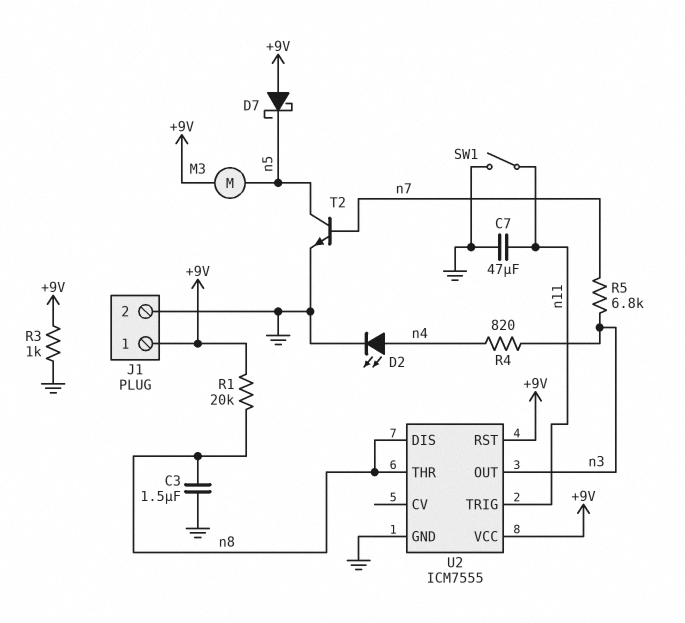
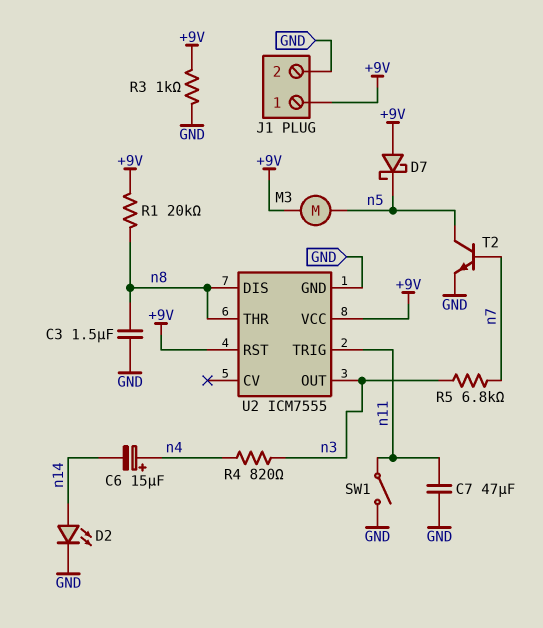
C6: none -> 15uF (plus n4, minus n14)
D2: LED (A n4, K GND) -> LED (A n14, K GND)

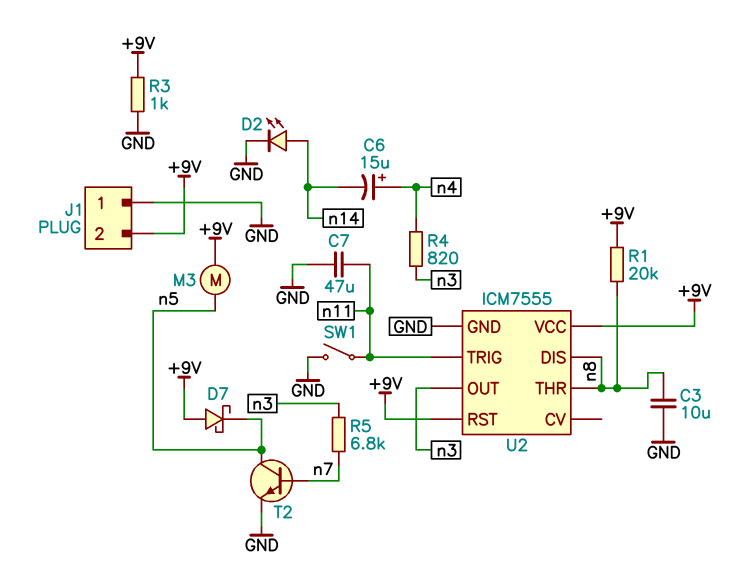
C3: 1.5uF (GND, n8) -> 10uF (GND, n8)
J1 pin 1: +9V -> GND
J1 pin 2: GND -> +9V

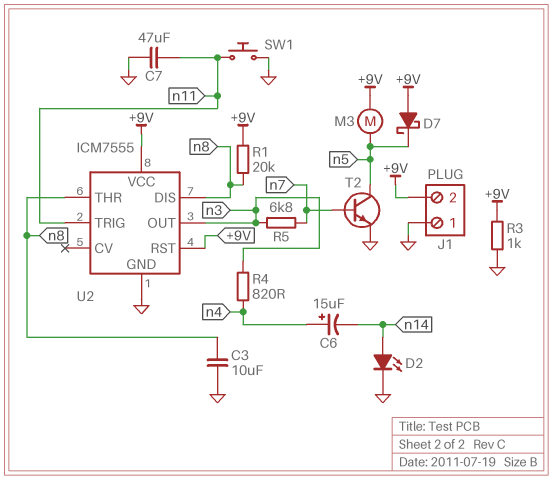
SW1: switch (GND, n11) -> button (GND, n11)

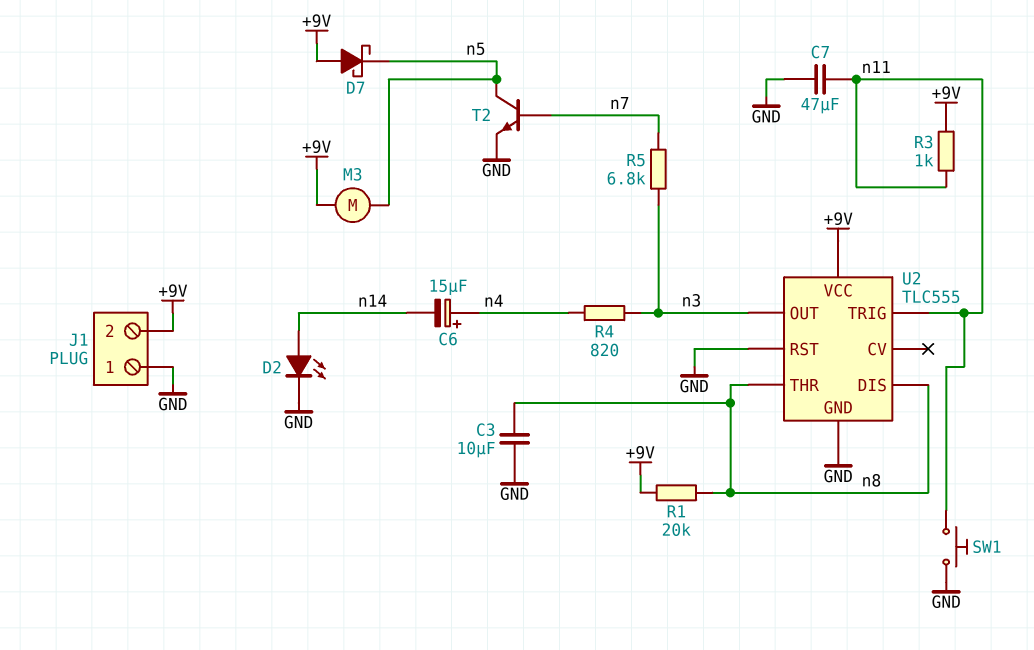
R3: 1k (+9V, GND) -> 1k (+9V, n11)
U2: ICM7555 -> TLC555
U2 pin RST: +9V -> GND

